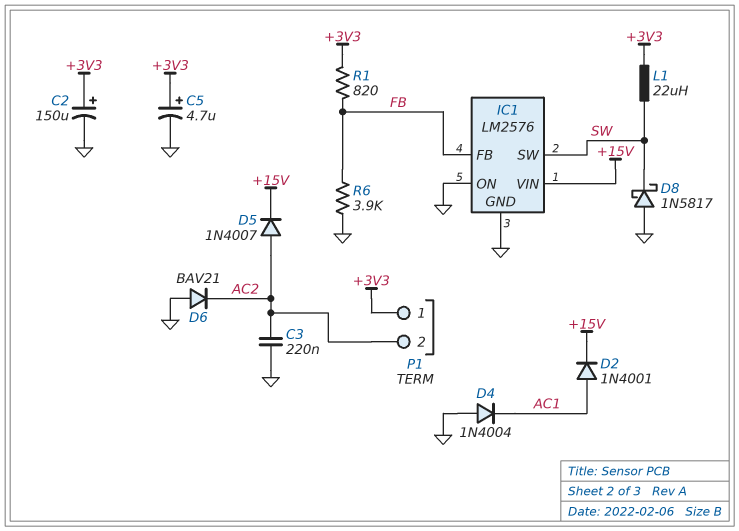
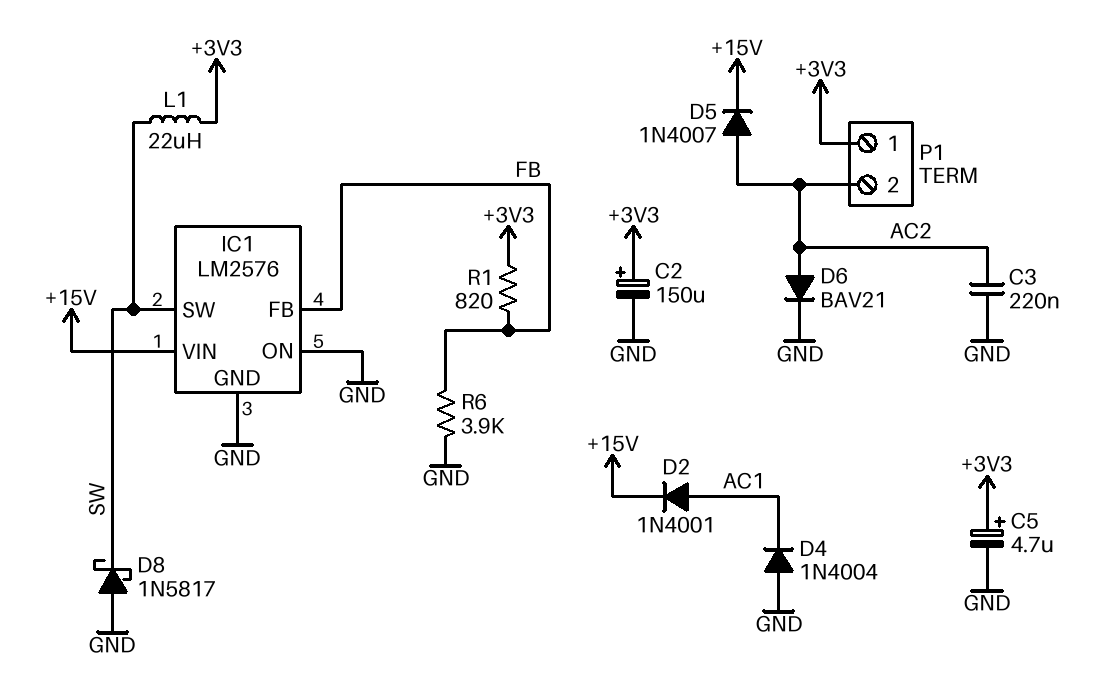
D6: diode BAV21 (A GND, K AC2) -> diode BAV21 (A AC2, K GND)

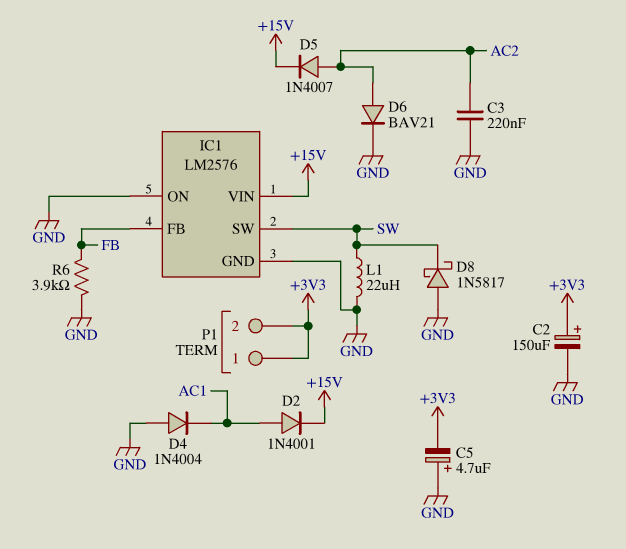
C5: 4.7uF (plus +3V3, minus GND) -> 4.7uF (plus GND, minus +3V3)
L1: 22uH (+3V3, SW) -> 22uH (GND, SW)
P1 pin 2: AC2 -> +3V3
R1: 820 (+3V3, FB) -> none

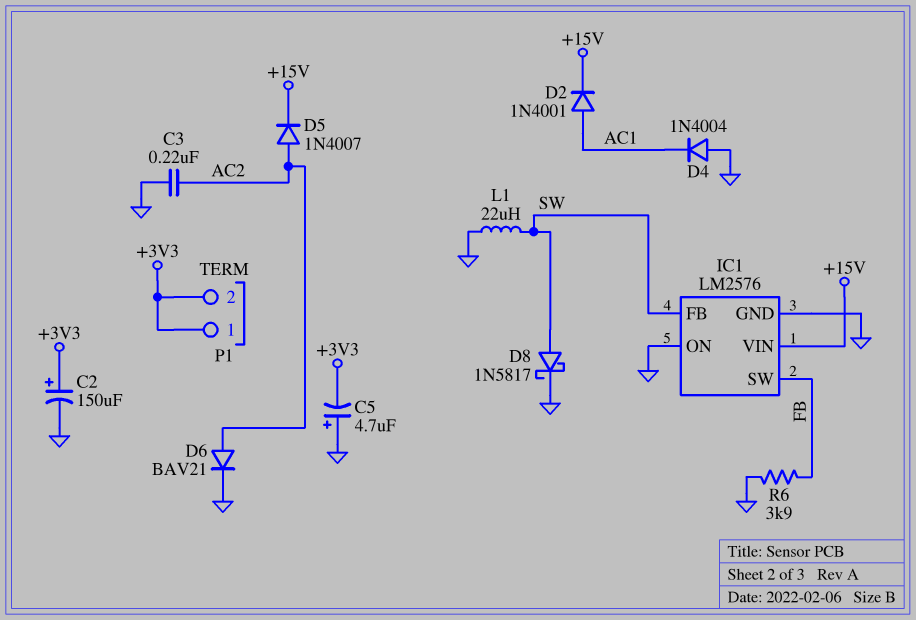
D8: schottky 1N5817 (A GND, K SW) -> schottky 1N5817 (A SW, K GND)
IC1 pin FB: FB -> SW
IC1 pin SW: SW -> FB

